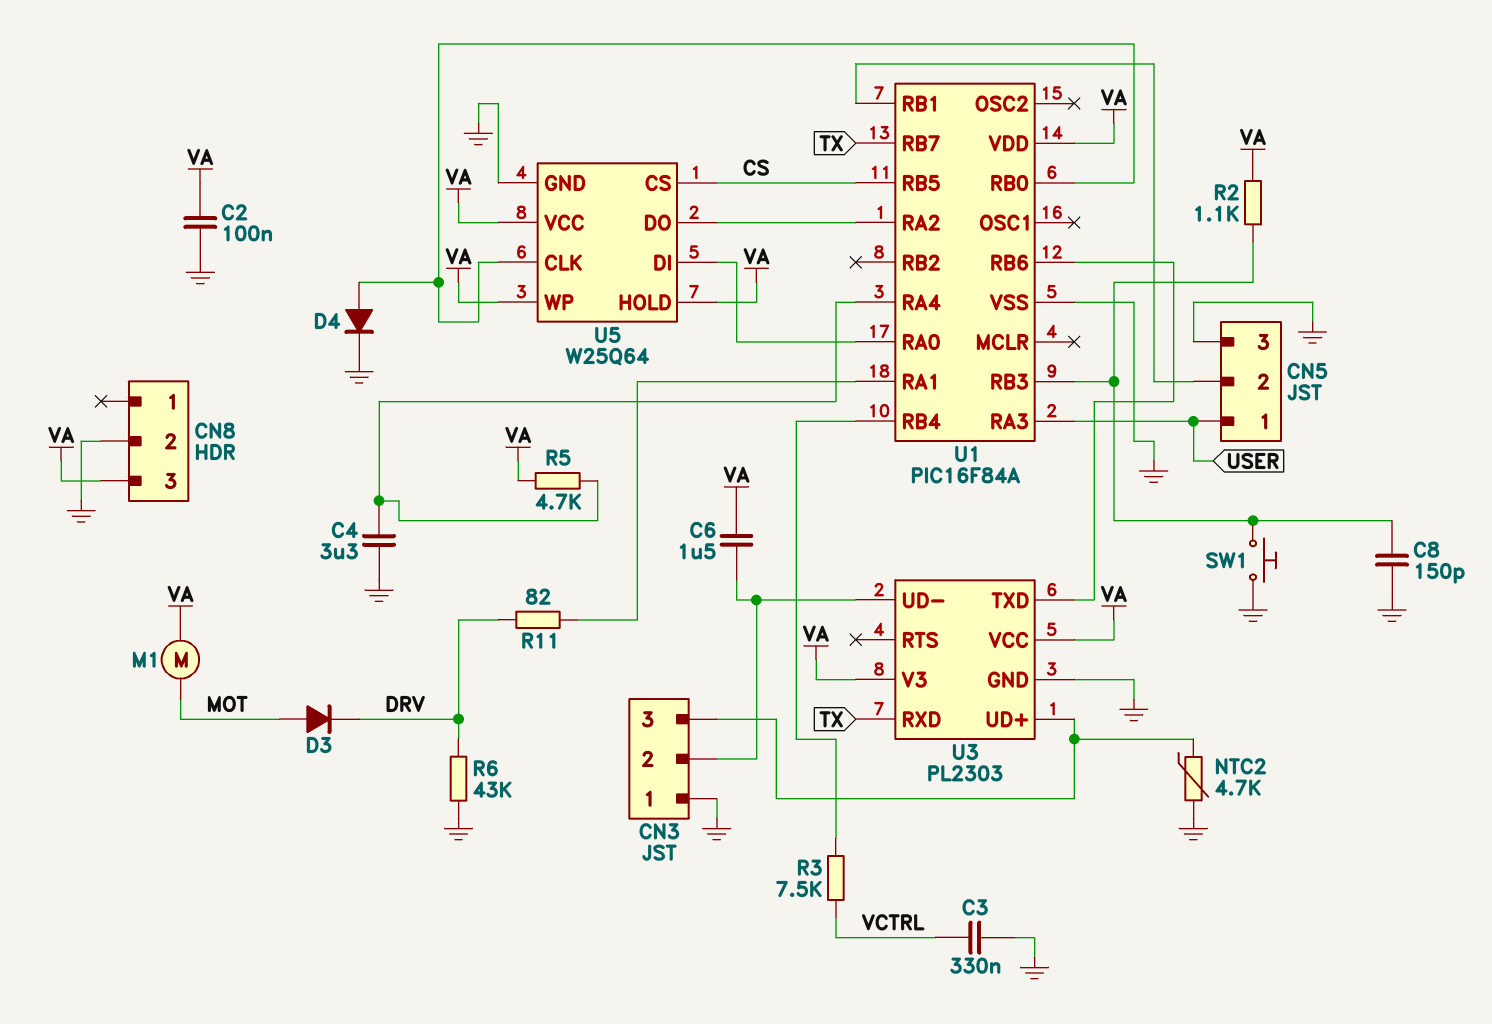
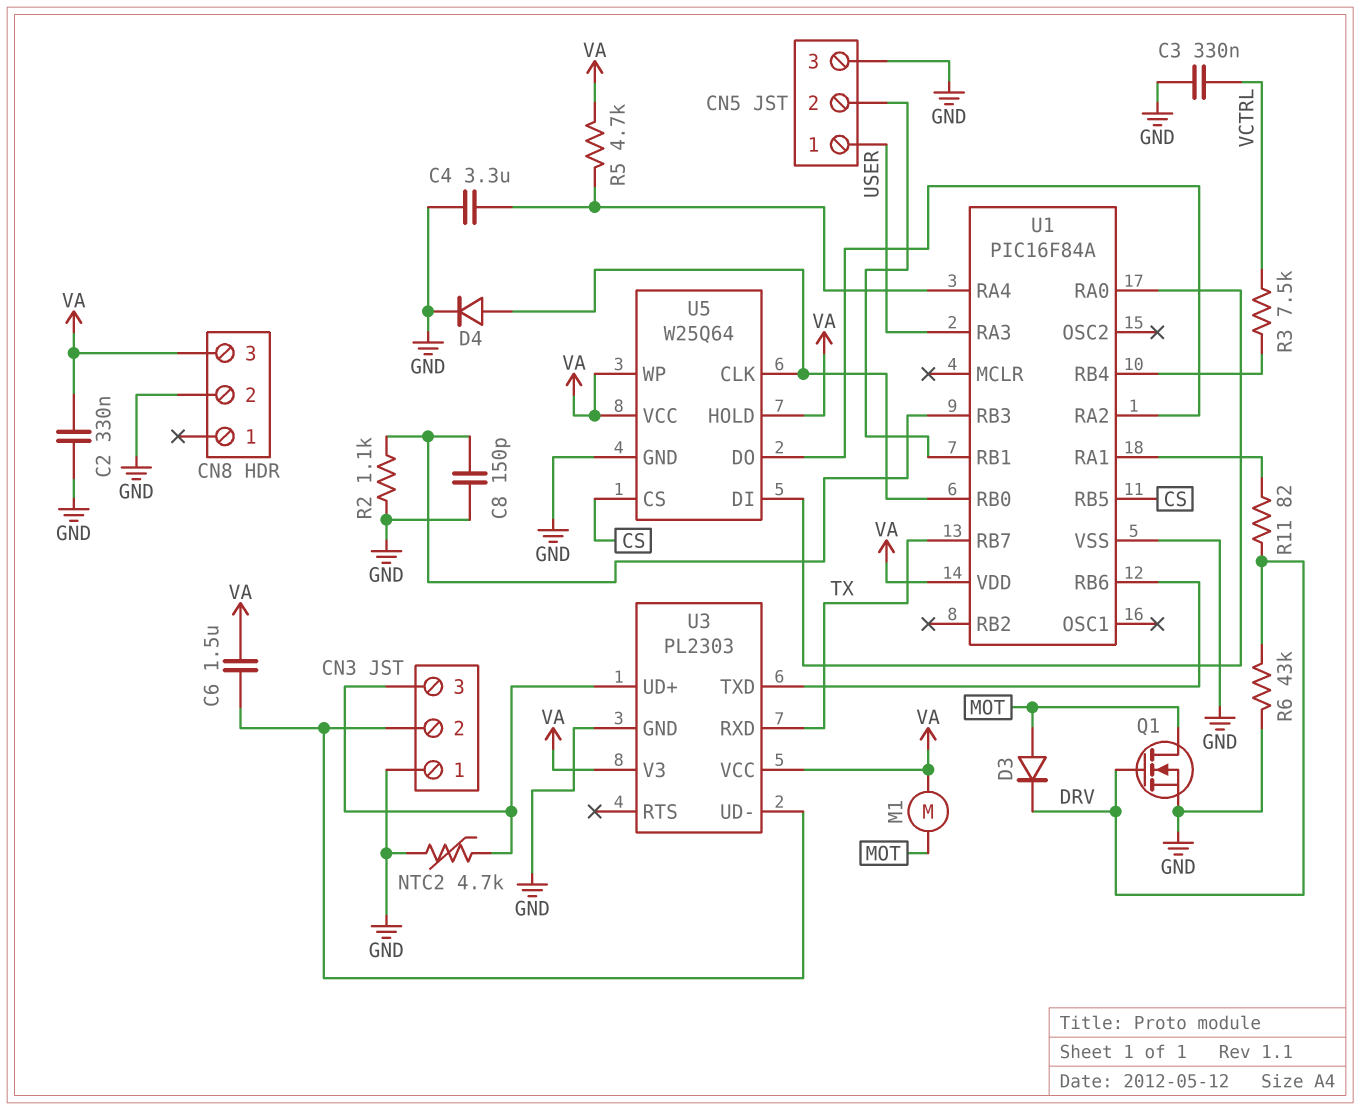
C2: 100nF (GND, VA) -> 330nF (GND, VA)
Q1: none -> NMOS (G DRV, D MOT, S GND)
R2: 1.1k (U1/RB3, VA) -> 1.1k (GND, U1/RB3)
SW1: button (GND, U1/RB3) -> none

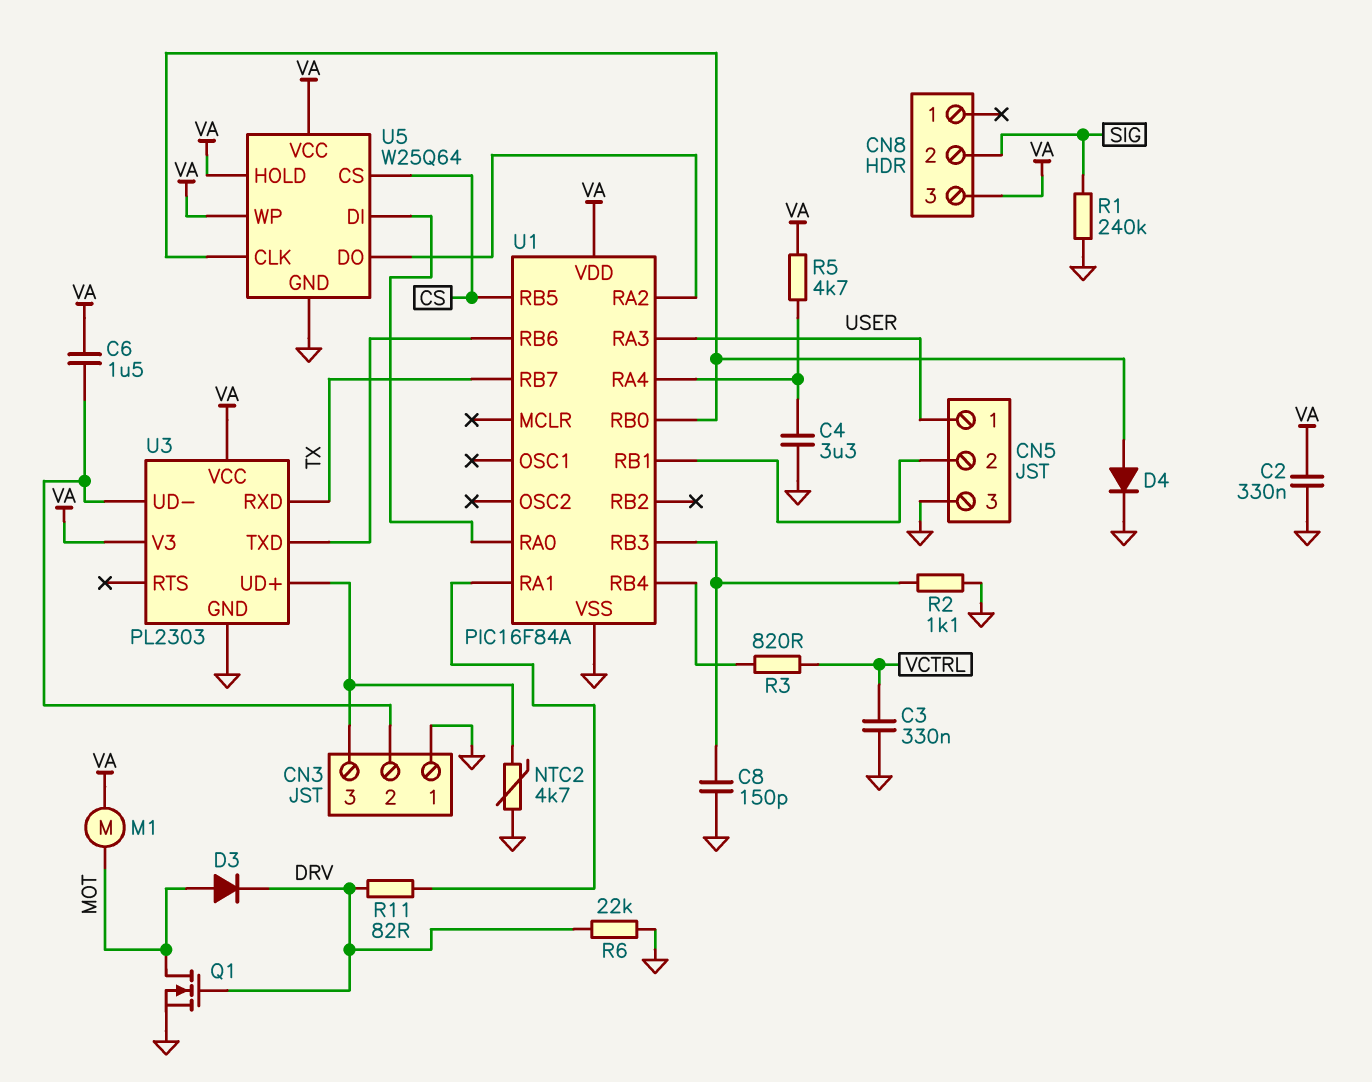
CN8 pin 2: GND -> SIG
R1: none -> 240k (GND, SIG)
R3: 7.5k (U1/RB4, VCTRL) -> 820 (U1/RB4, VCTRL)
R6: 43k (DRV, GND) -> 22k (DRV, GND)

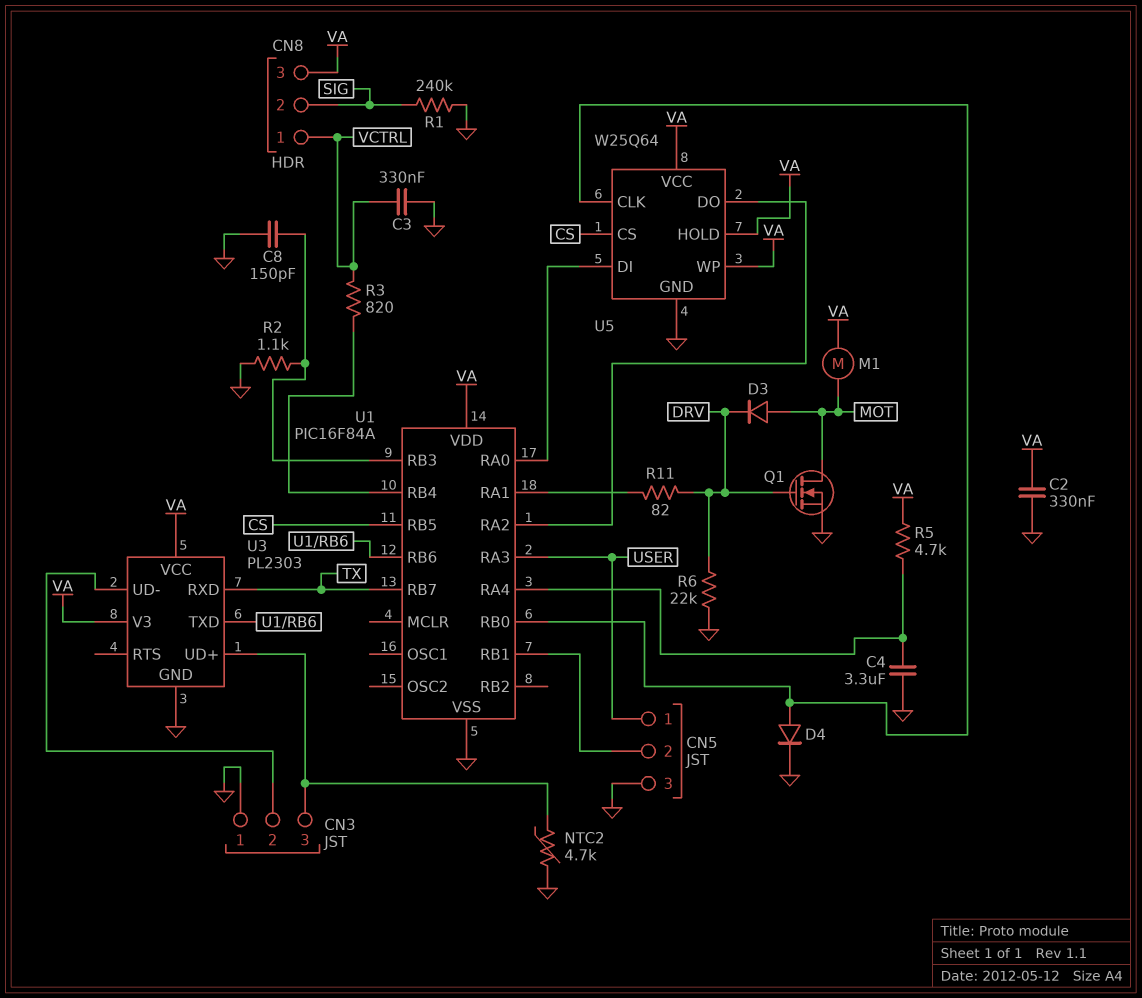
C6: 1.5uF (CN3/2, VA) -> none
CN8 pin 1: none -> VCTRL

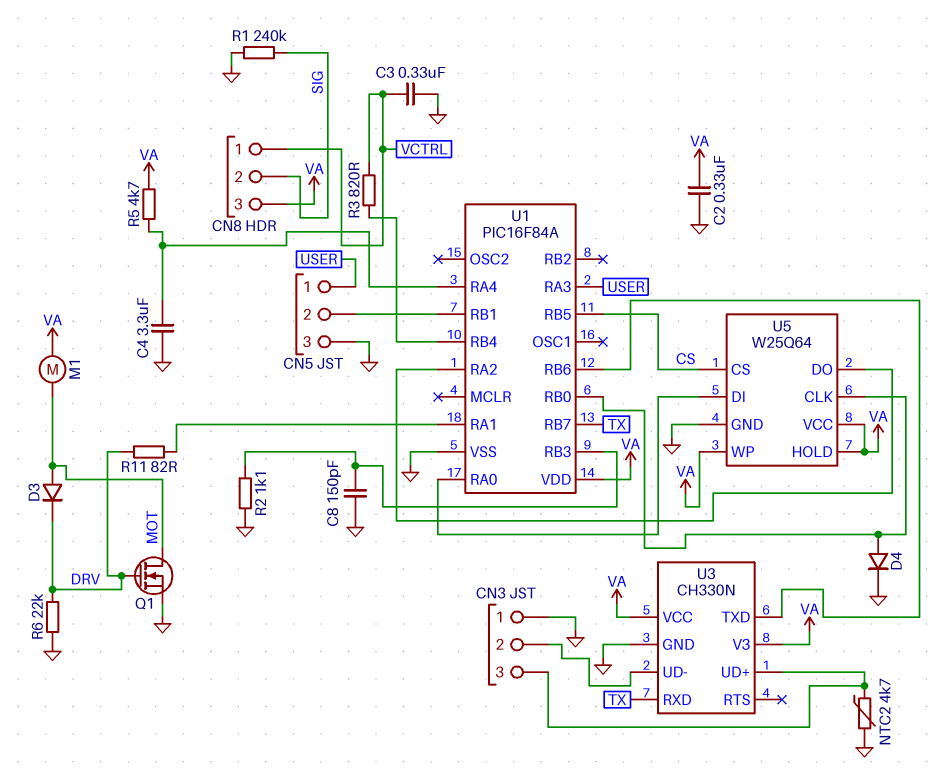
U3: PL2303 -> CH330N

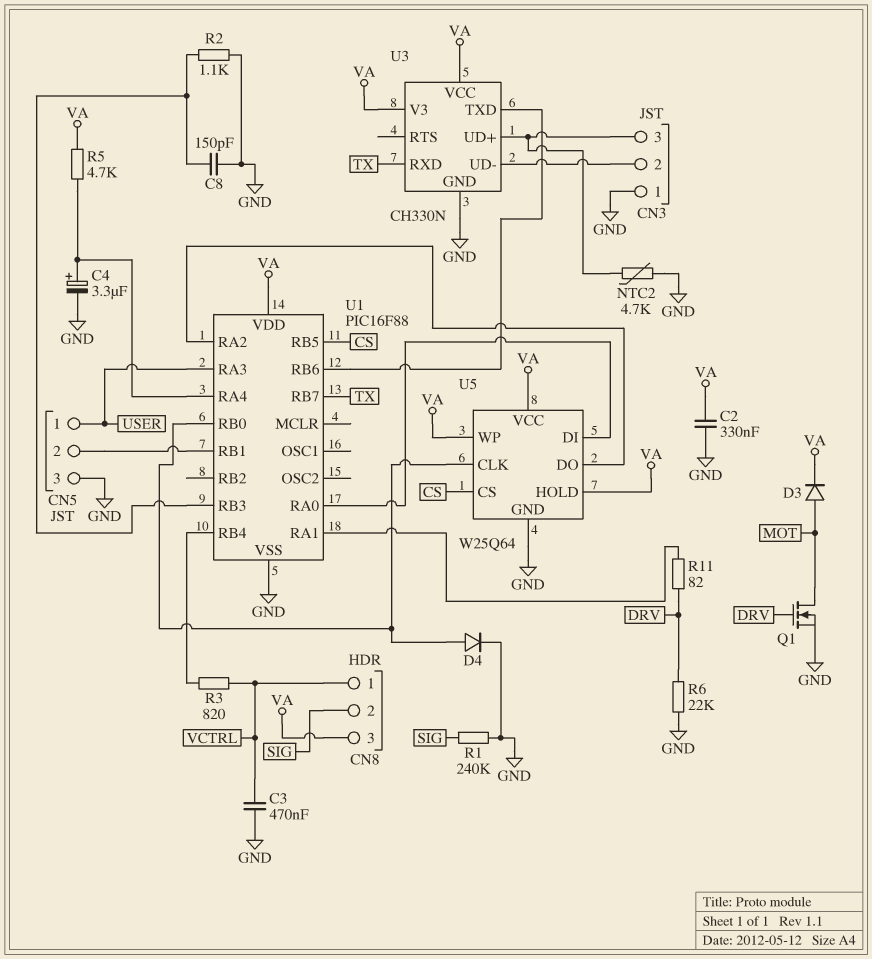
C3: 330nF (GND, VCTRL) -> 470nF (GND, VCTRL)
C4: 3.3uF (GND, U1/RA4) -> 3.3uF (plus U1/RA4, minus GND)
D3: diode (A MOT, K DRV) -> diode (A MOT, K VA)
M1: motor (MOT, VA) -> none
U1: PIC16F84A -> PIC16F88

